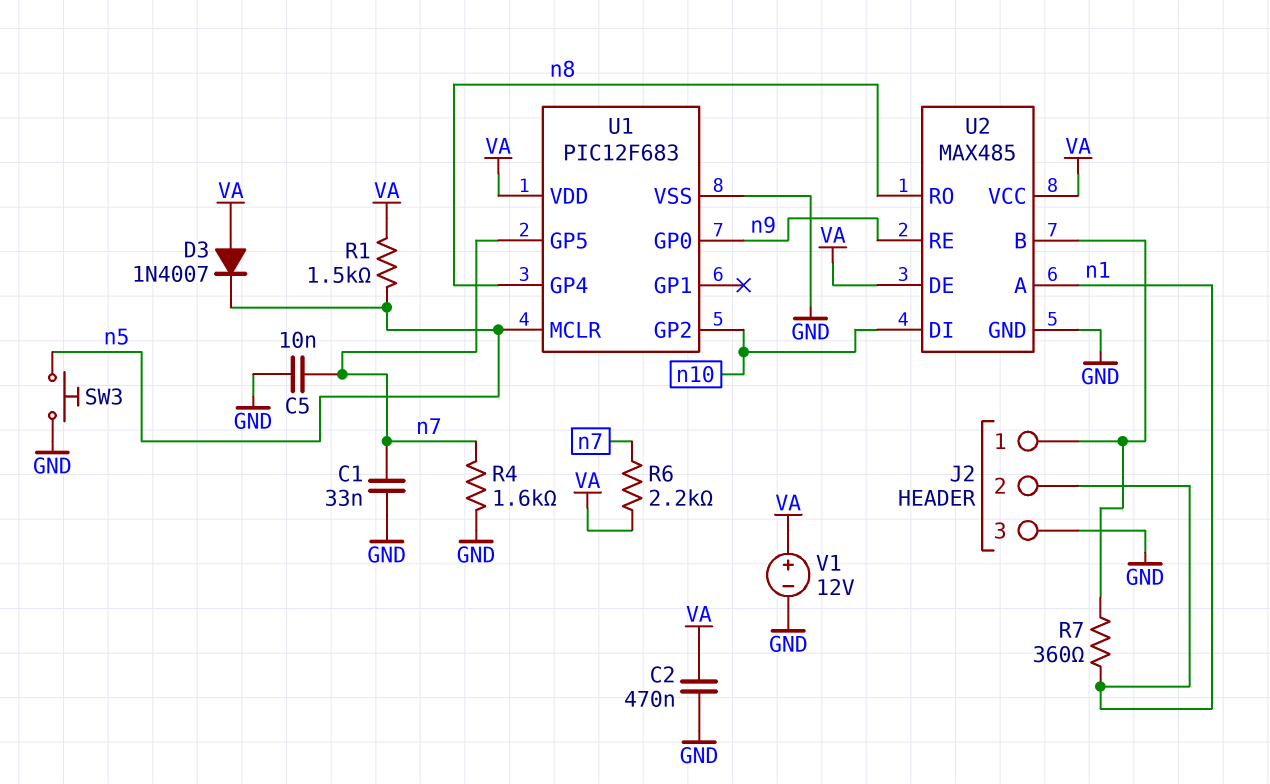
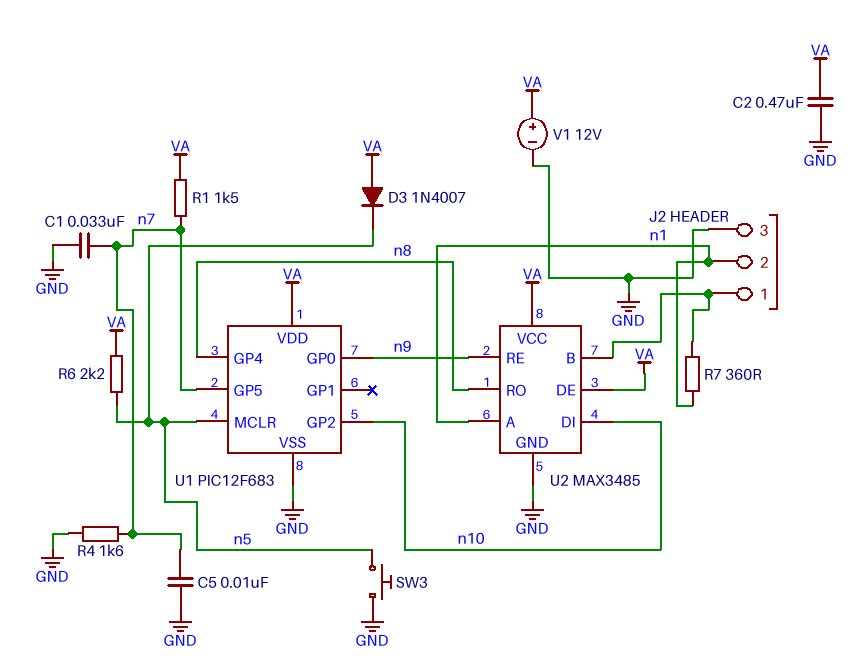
R1: 1.5k (VA, n5) -> 1.5k (VA, n7)
R6: 2.2k (VA, n7) -> 2.2k (VA, n5)
U2: MAX485 -> MAX3485

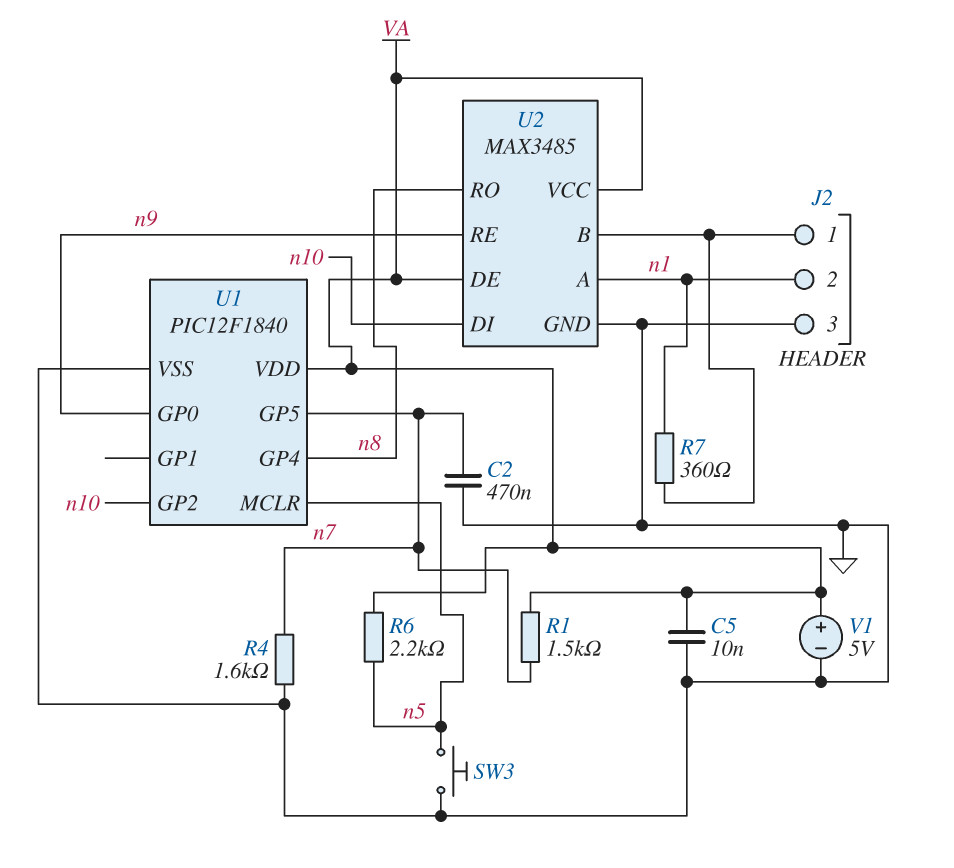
C1: 33nF (GND, n7) -> none
C2: 470nF (GND, VA) -> 470nF (GND, n7)
C5: 10nF (GND, n7) -> 10nF (GND, VA)
D3: diode 1N4007 (A VA, K n5) -> none
U1: PIC12F683 -> PIC12F1840
V1: 12V (plus VA, minus GND) -> 5V (plus VA, minus GND)

